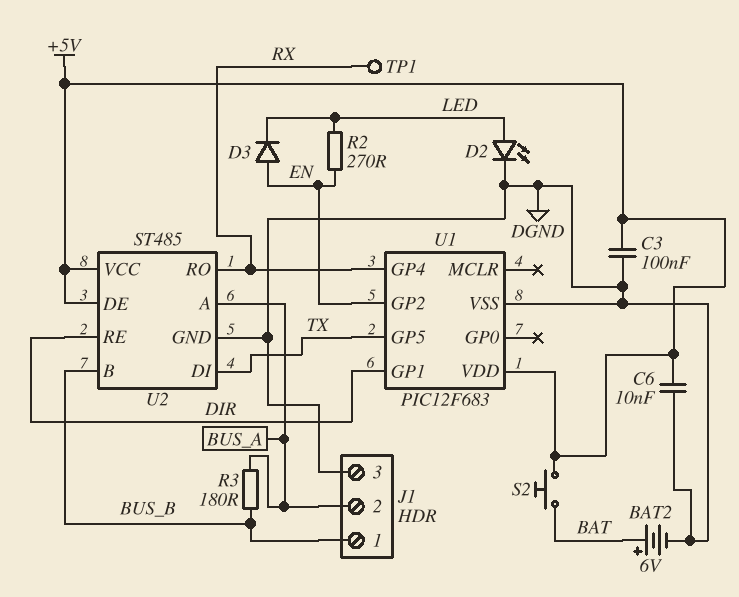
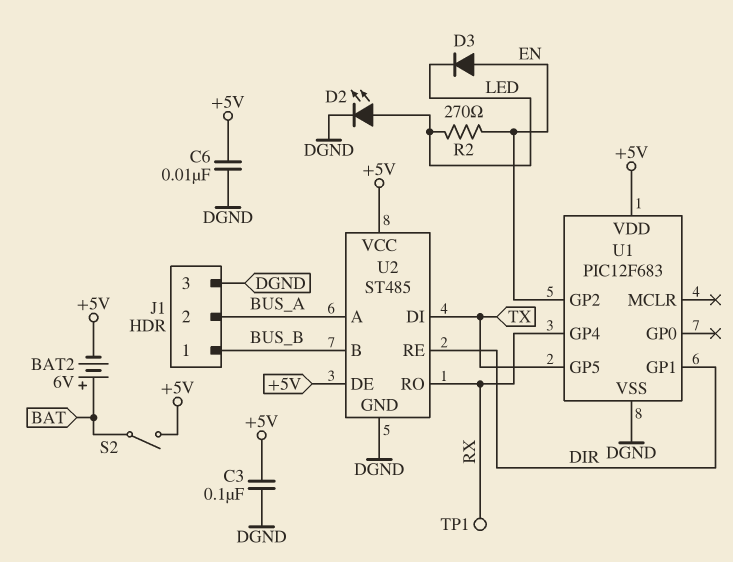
BAT2: 6V (plus BAT, minus DGND) -> 6V (plus BAT, minus +5V)
R3: 180 (BUS_A, BUS_B) -> none
S2: button (+5V, BAT) -> switch (+5V, BAT)

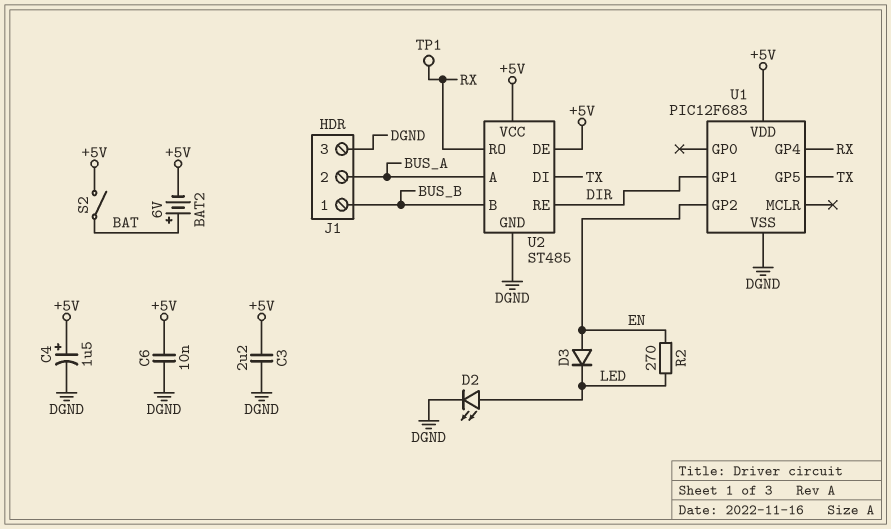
C3: 100nF (+5V, DGND) -> 2.2uF (+5V, DGND)
C4: none -> 1.5uF (plus +5V, minus DGND)

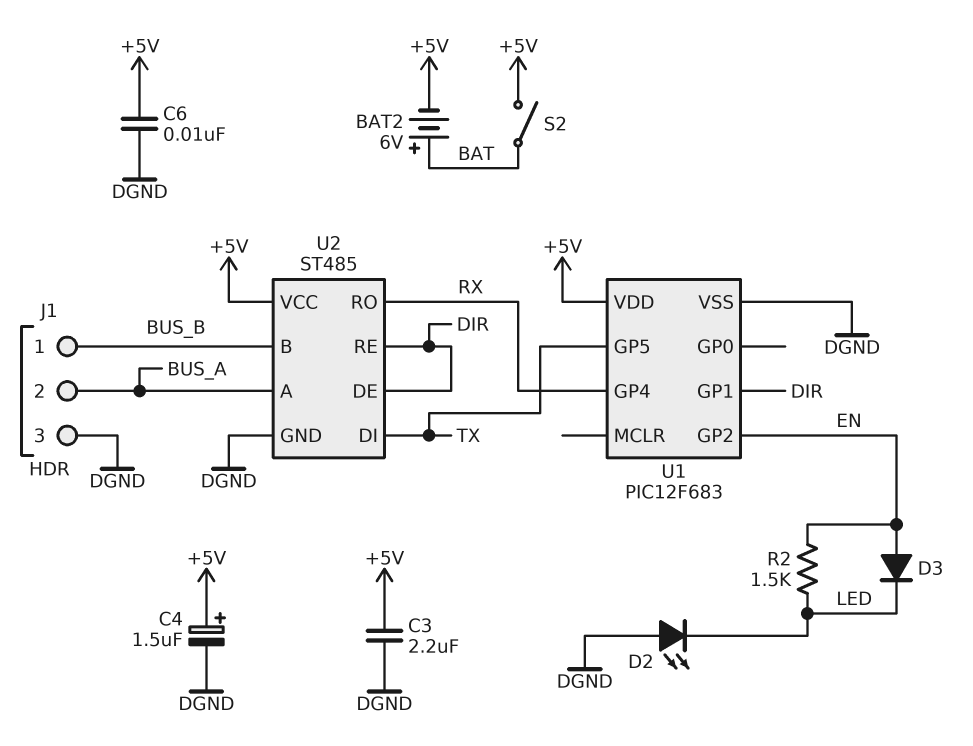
D2: LED (A LED, K DGND) -> LED (A DGND, K LED)
R2: 270 (EN, LED) -> 1.5k (EN, LED)
TP1: test point (RX) -> none
U2 pin DE: +5V -> DIR

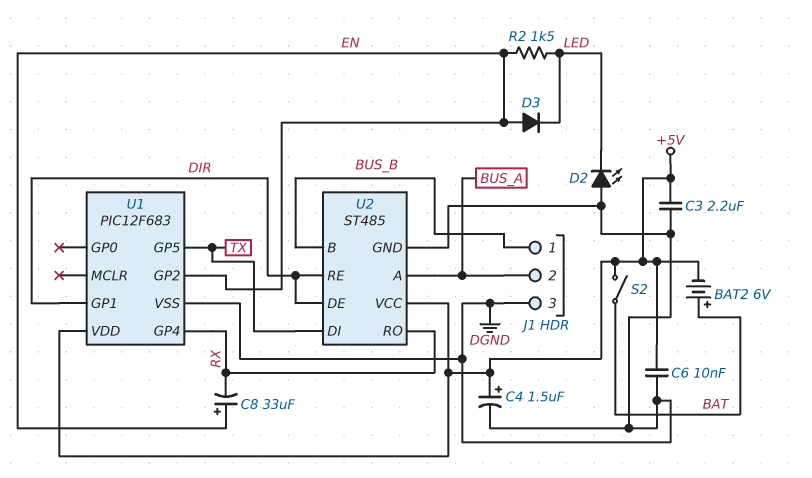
C8: none -> 33uF (plus EN, minus RX)

